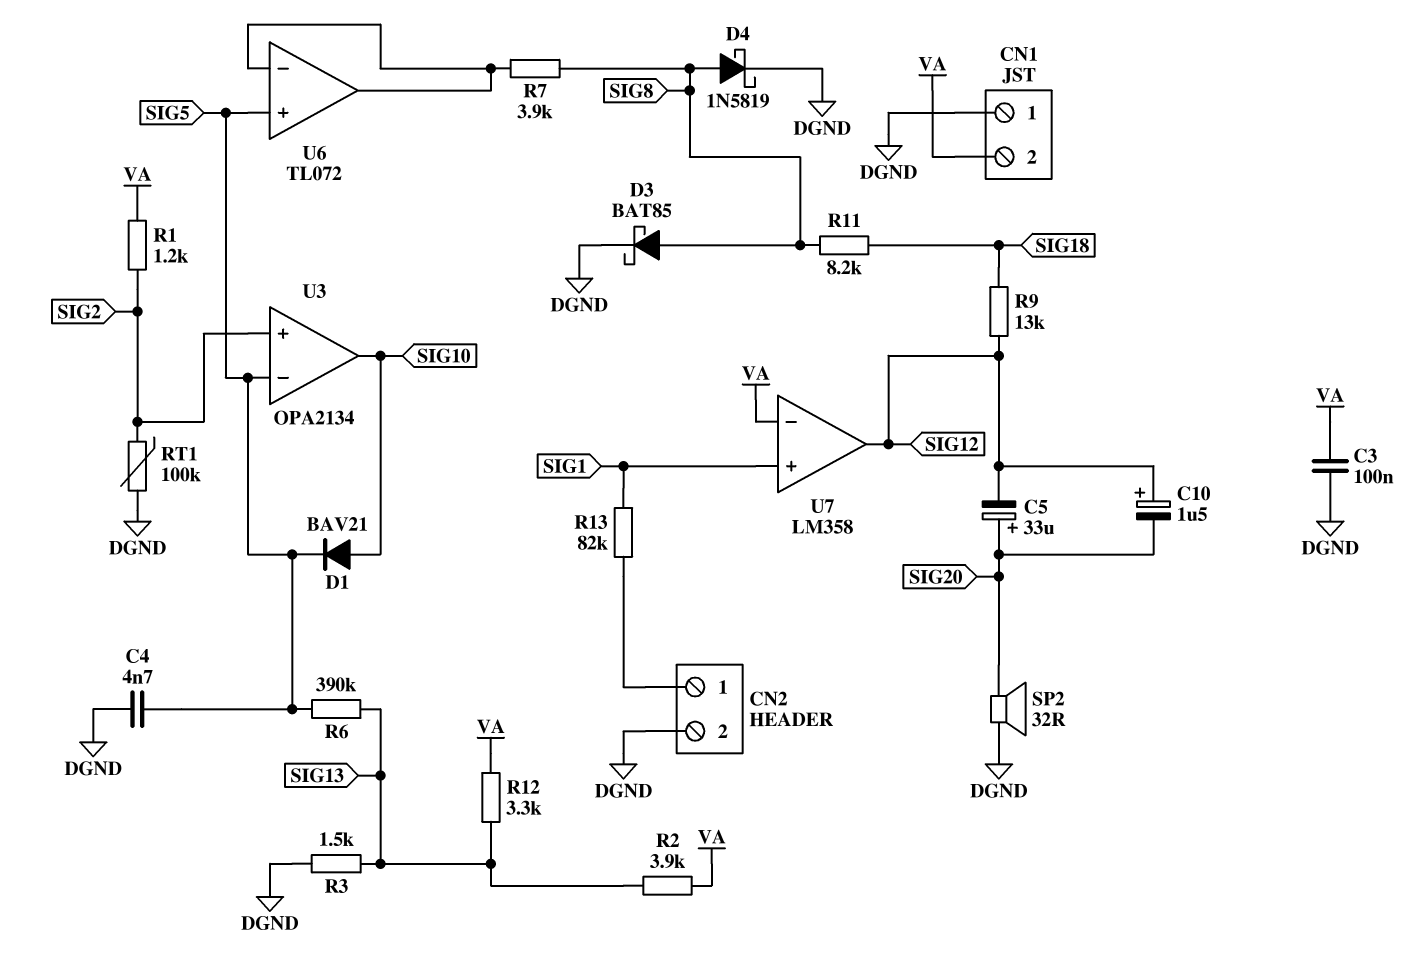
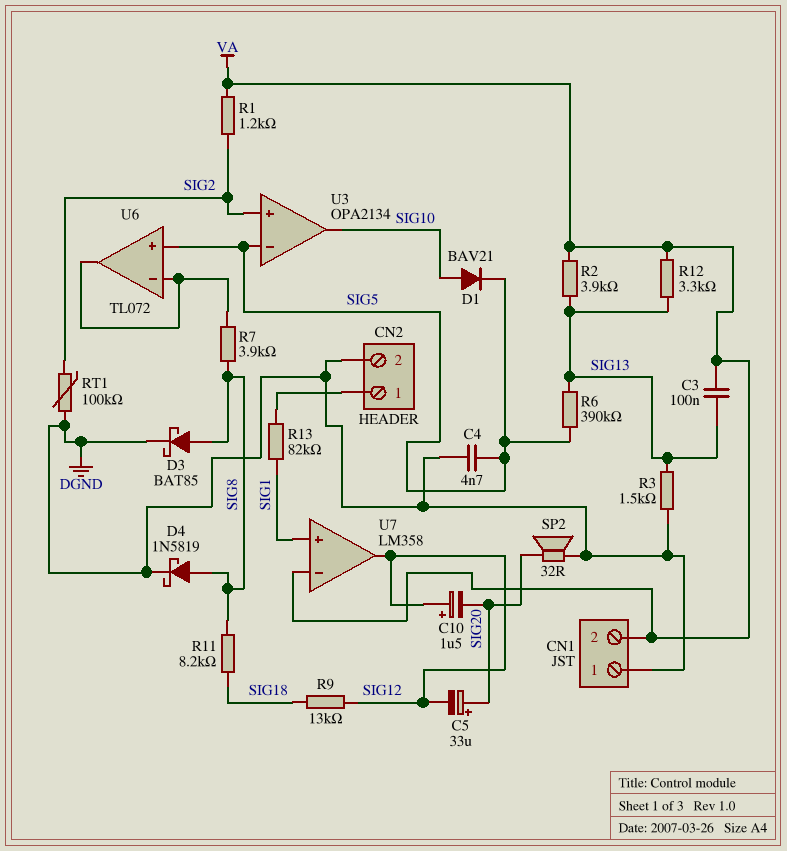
C3: 100nF (DGND, VA) -> 100nF (SIG13, VA)

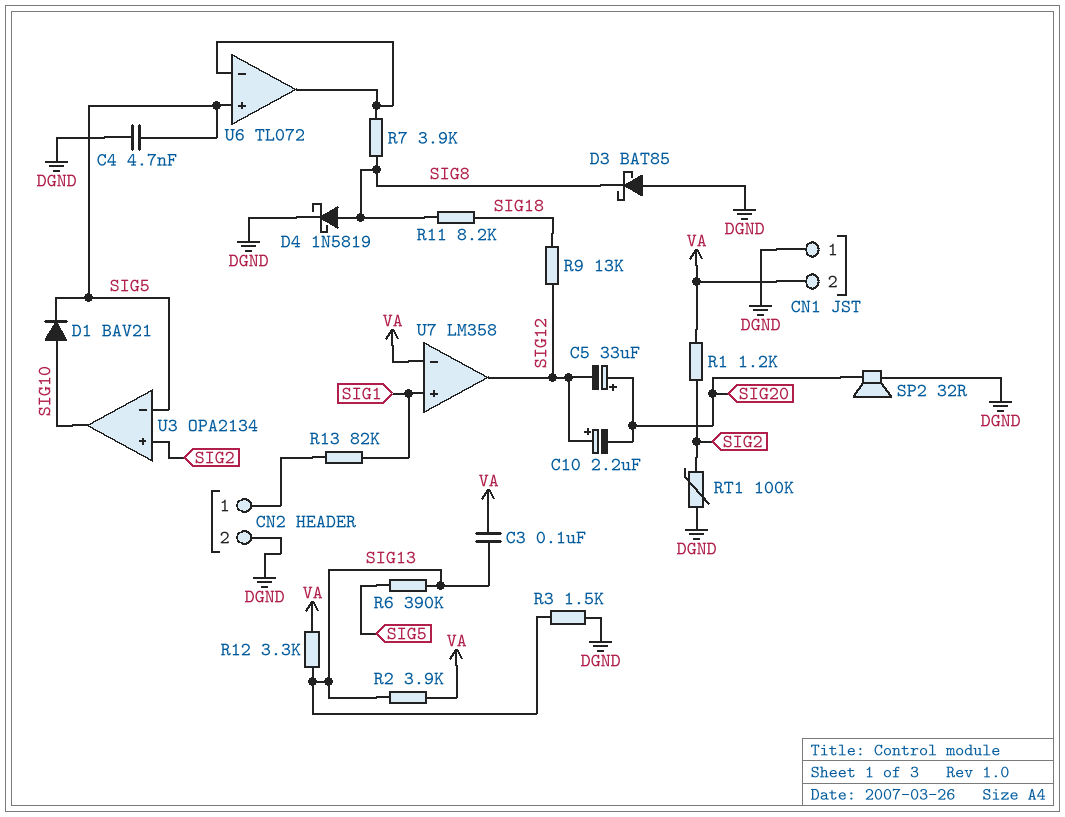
C10: 1.5uF (plus SIG12, minus SIG20) -> 2.2uF (plus SIG12, minus SIG20)
D3: schottky BAT85 (A SIG8, K DGND) -> schottky BAT85 (A DGND, K SIG8)

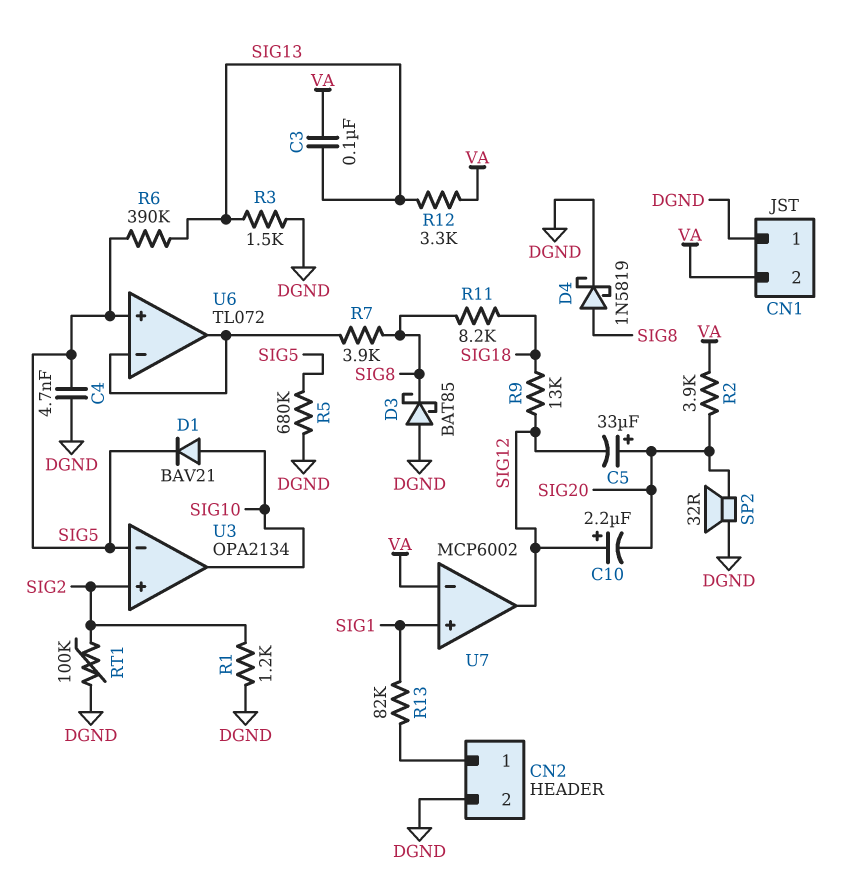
R1: 1.2k (SIG2, VA) -> 1.2k (DGND, SIG2)
R2: 3.9k (SIG13, VA) -> 3.9k (SIG20, VA)
R5: none -> 680k (DGND, SIG5)
U7: LM358 -> MCP6002

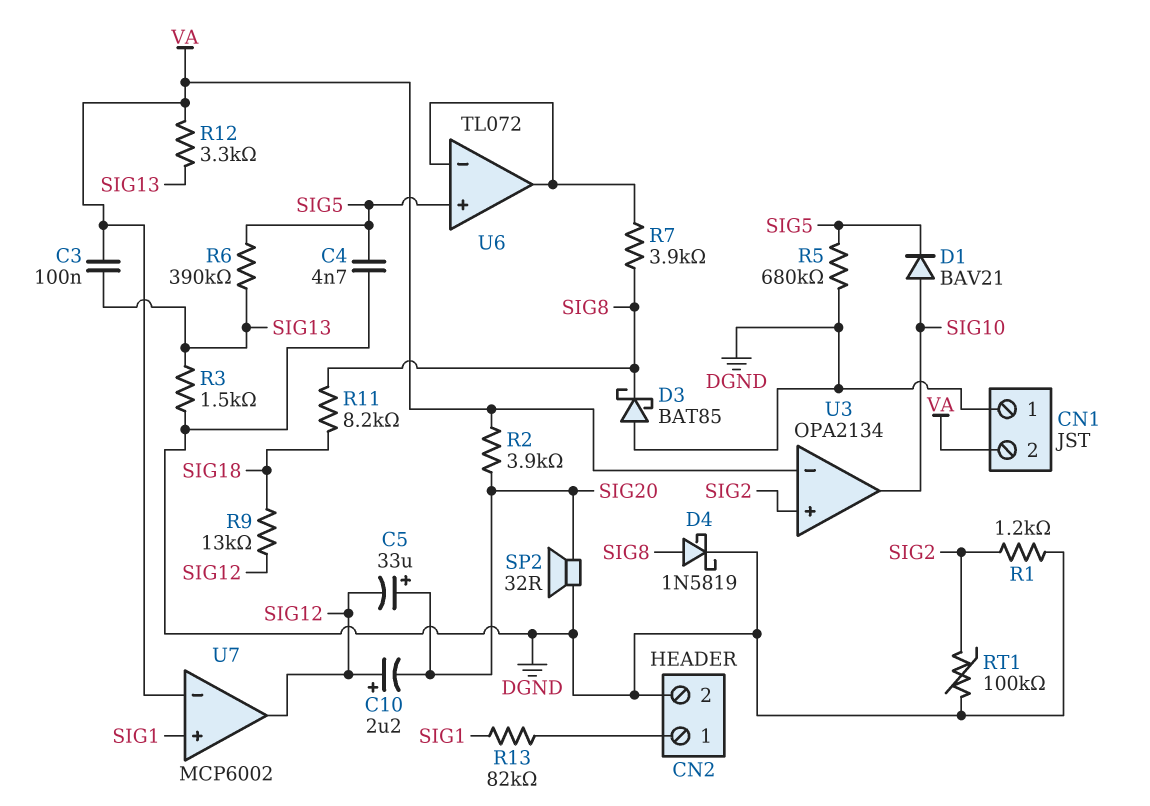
U3 pin in-: SIG5 -> VA

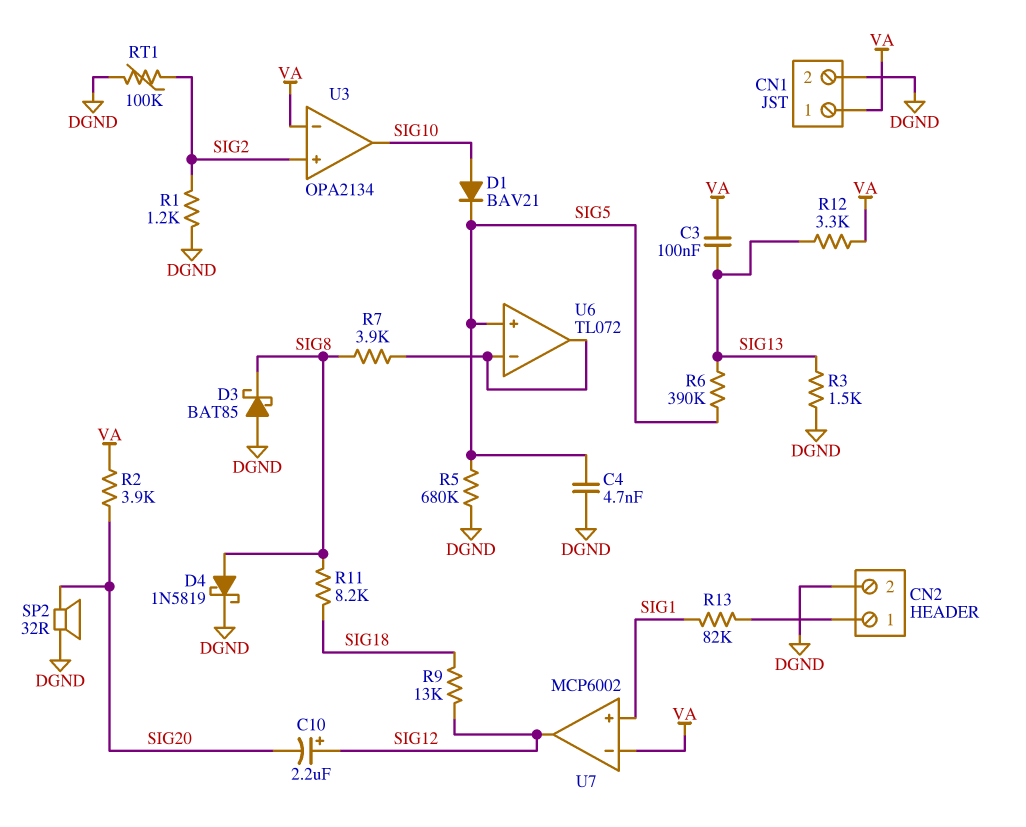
C5: 33uF (plus SIG20, minus SIG12) -> none
CN1 pin 1: DGND -> VA
CN1 pin 2: VA -> DGND

